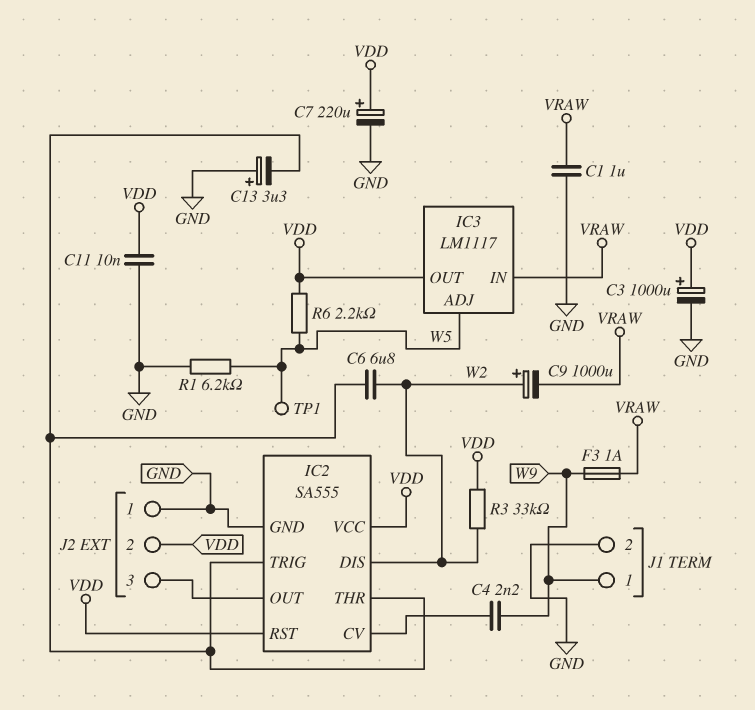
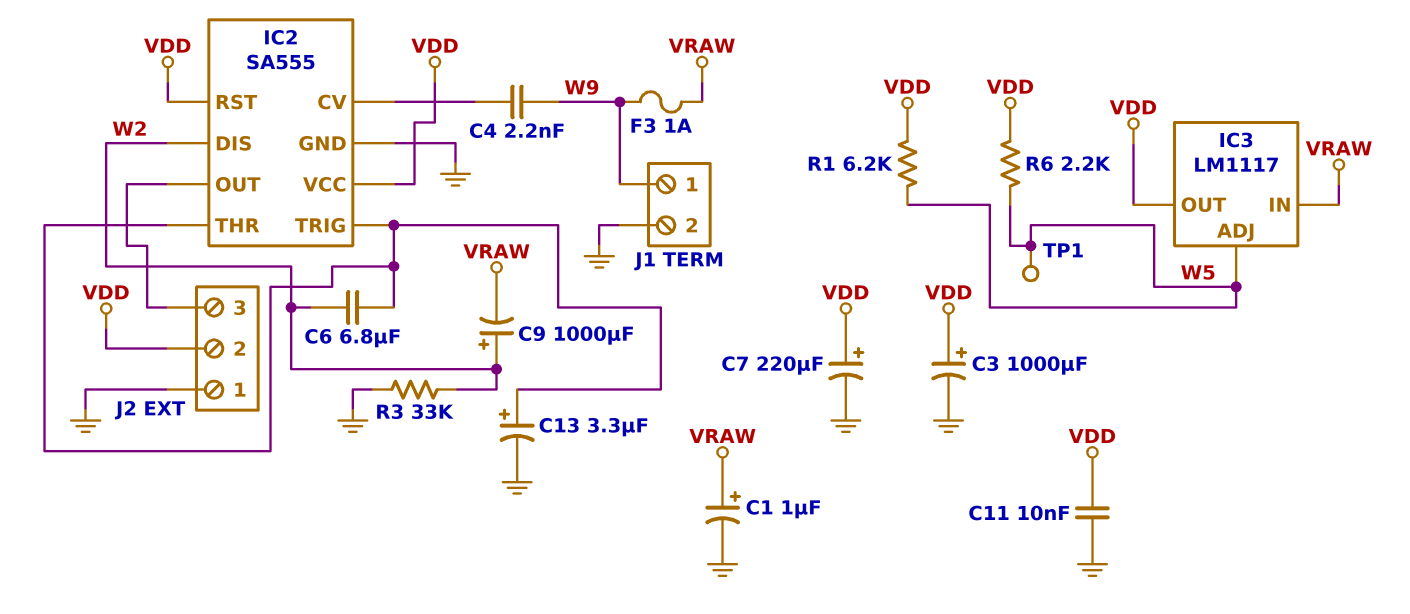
C1: 1uF (GND, VRAW) -> 1uF (plus VRAW, minus GND)
C13: 3.3uF (plus GND, minus IC2/THR) -> 3.3uF (plus IC2/THR, minus GND)
R1: 6.2k (GND, W5) -> 6.2k (VDD, W5)
R3: 33k (VDD, W2) -> 33k (GND, W2)

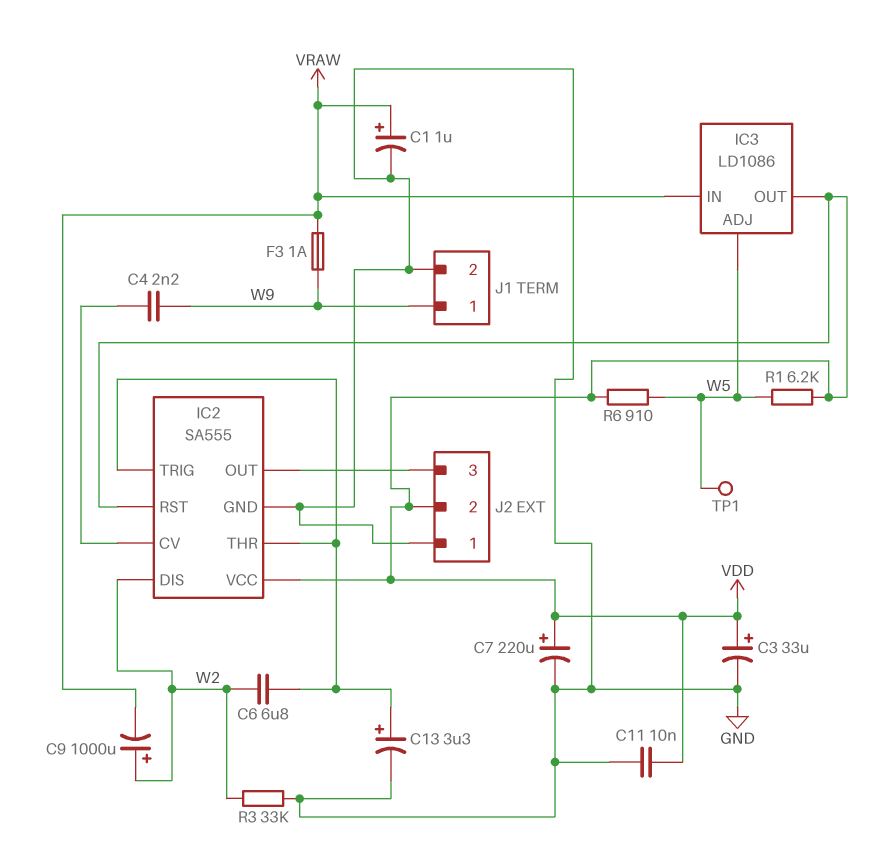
C3: 1000uF (plus VDD, minus GND) -> 33uF (plus VDD, minus GND)
IC3: LM1117 -> LD1086
R6: 2.2k (VDD, W5) -> 910 (VDD, W5)

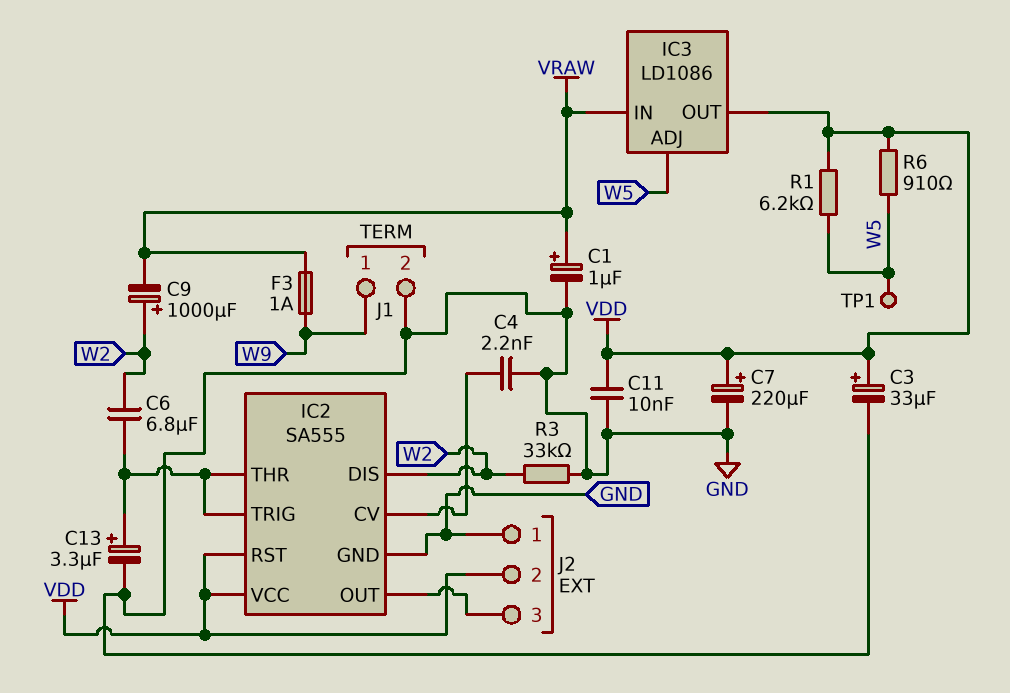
C4: 2.2nF (IC2/CV, W9) -> 2.2nF (GND, IC2/CV)

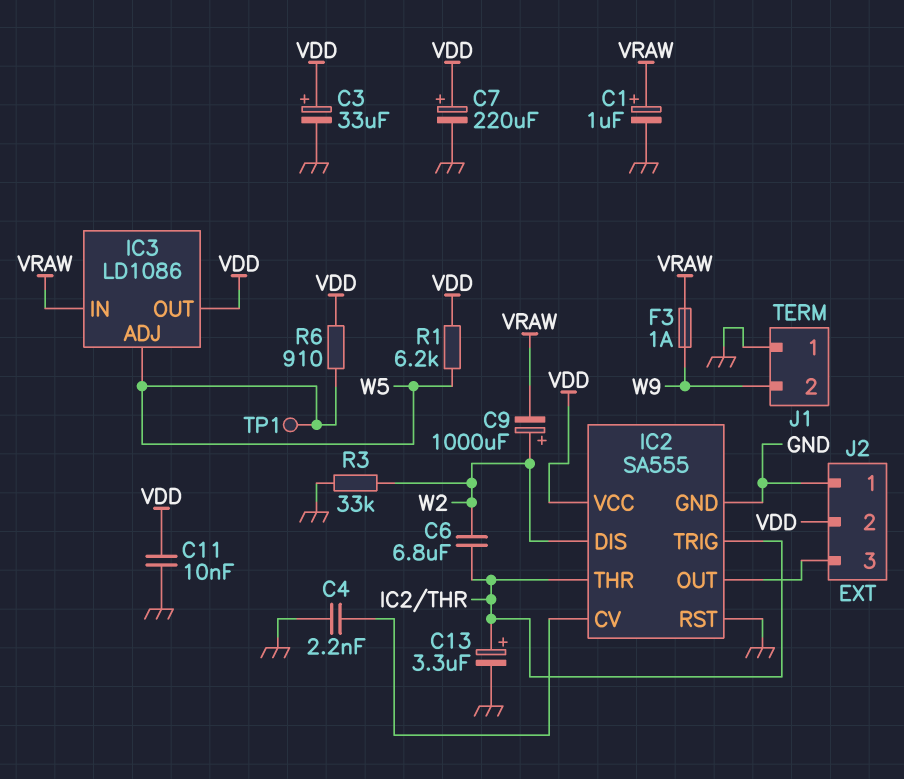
IC2 pin RST: VDD -> GND
J1 pin 1: W9 -> GND
J1 pin 2: GND -> W9

